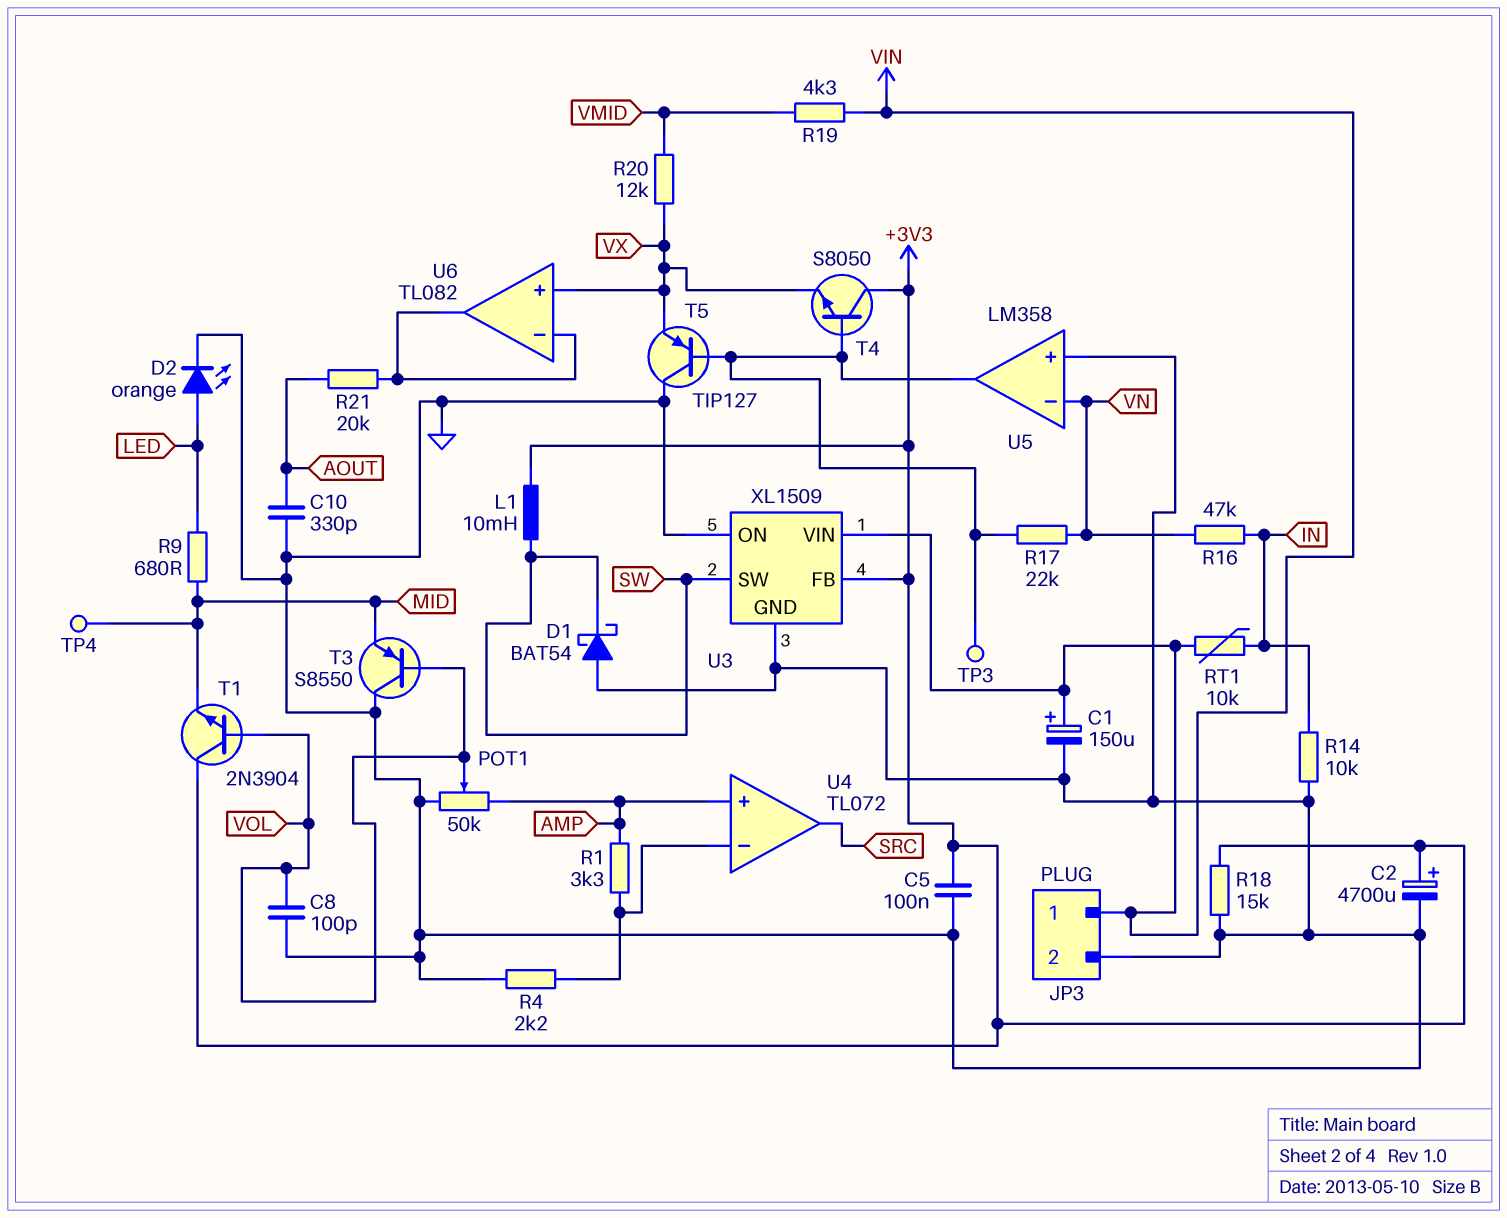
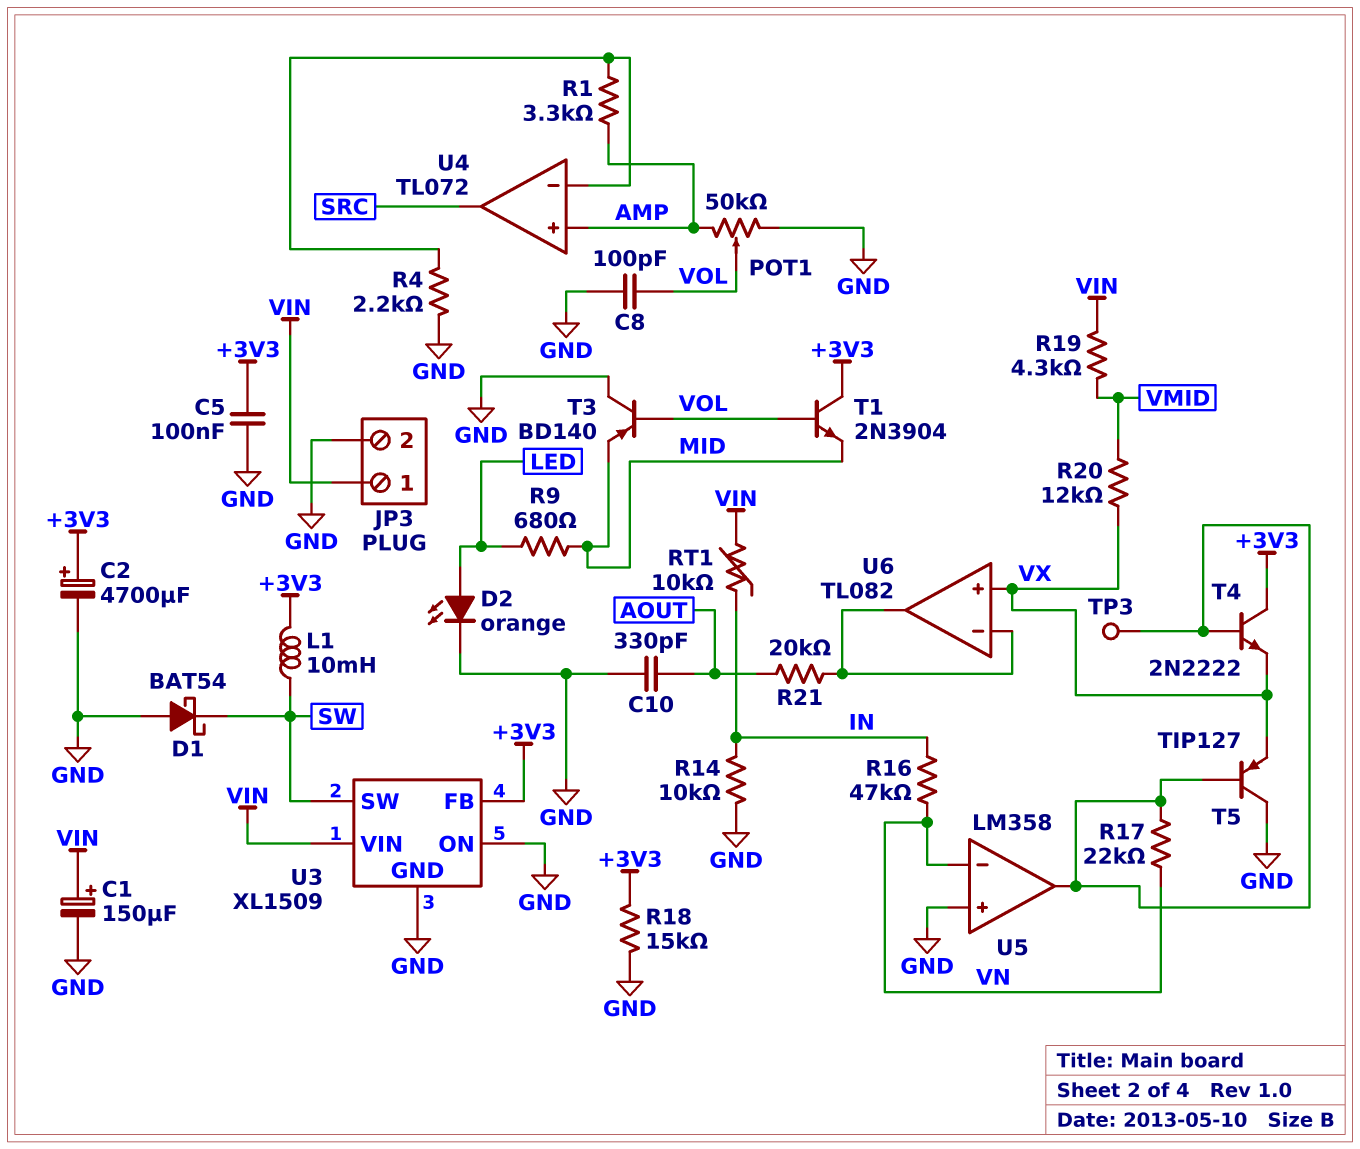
T3: PNP S8550 (B VOL, C GND, E MID) -> PNP BD140 (B VOL, C GND, E MID)
T4: NPN S8050 (B U5/out, C +3V3, E VX) -> NPN 2N2222 (B U5/out, C +3V3, E VX)
TP4: test point (MID) -> none

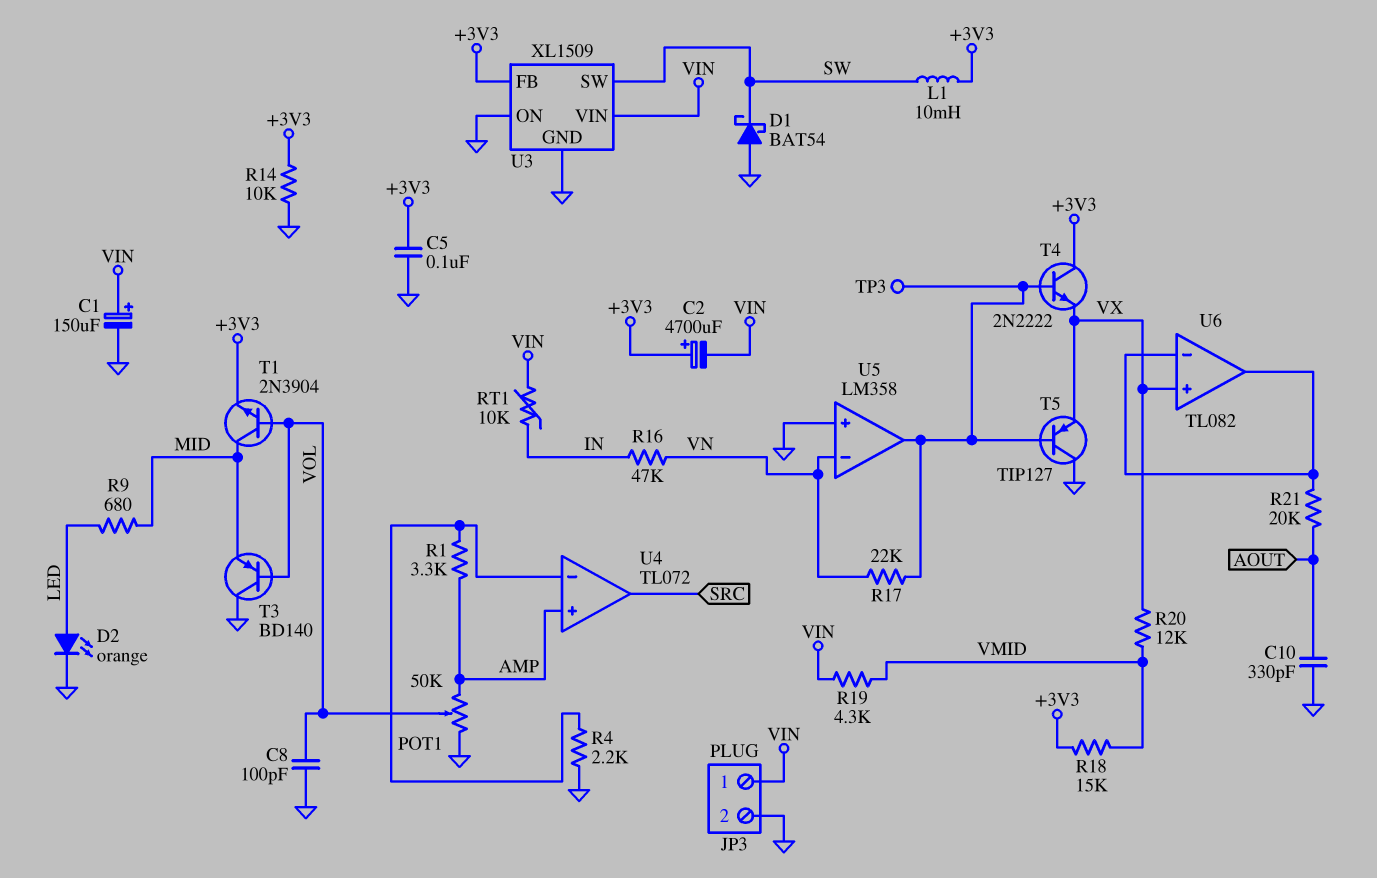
C2: 4700uF (plus +3V3, minus GND) -> 4700uF (plus +3V3, minus VIN)
R14: 10k (GND, IN) -> 10k (+3V3, GND)
R18: 15k (+3V3, GND) -> 15k (+3V3, VMID)
T1: NPN 2N3904 (B VOL, C +3V3, E MID) -> NPN 2N3904 (B VOL, C MID, E +3V3)

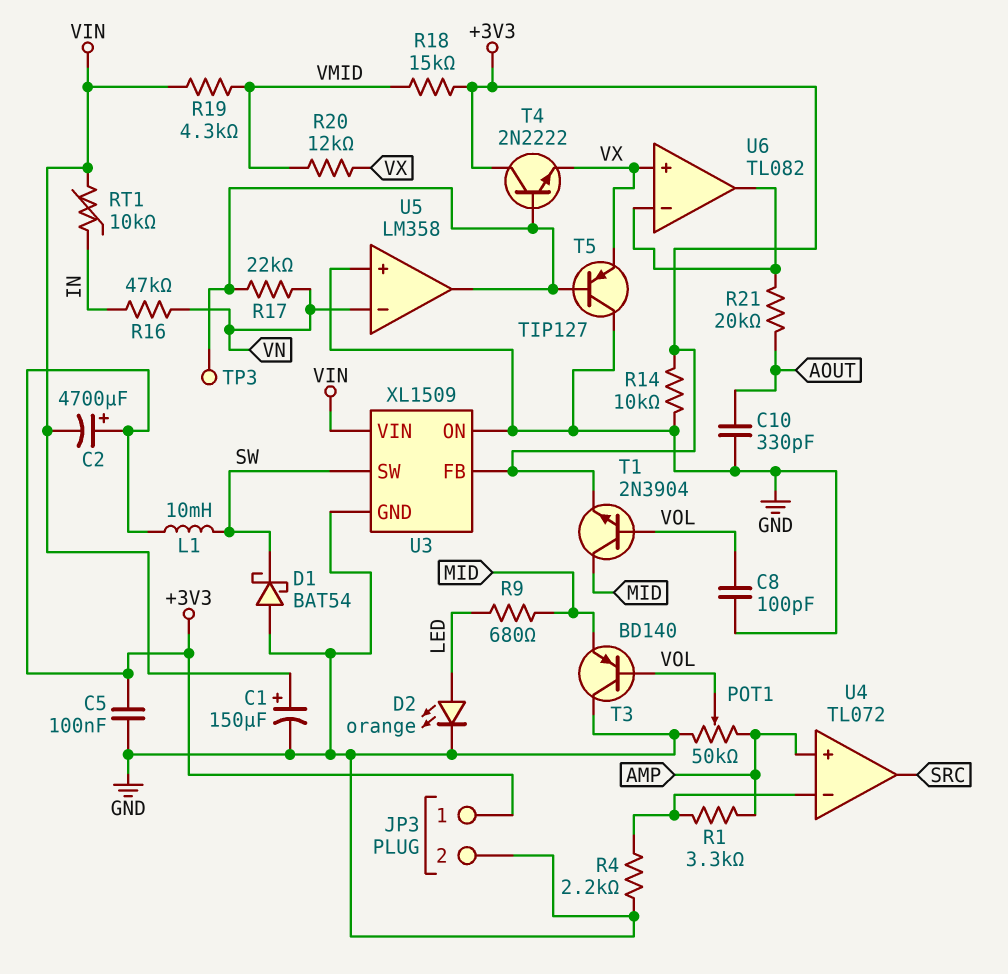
JP3 pin 1: VIN -> +3V3

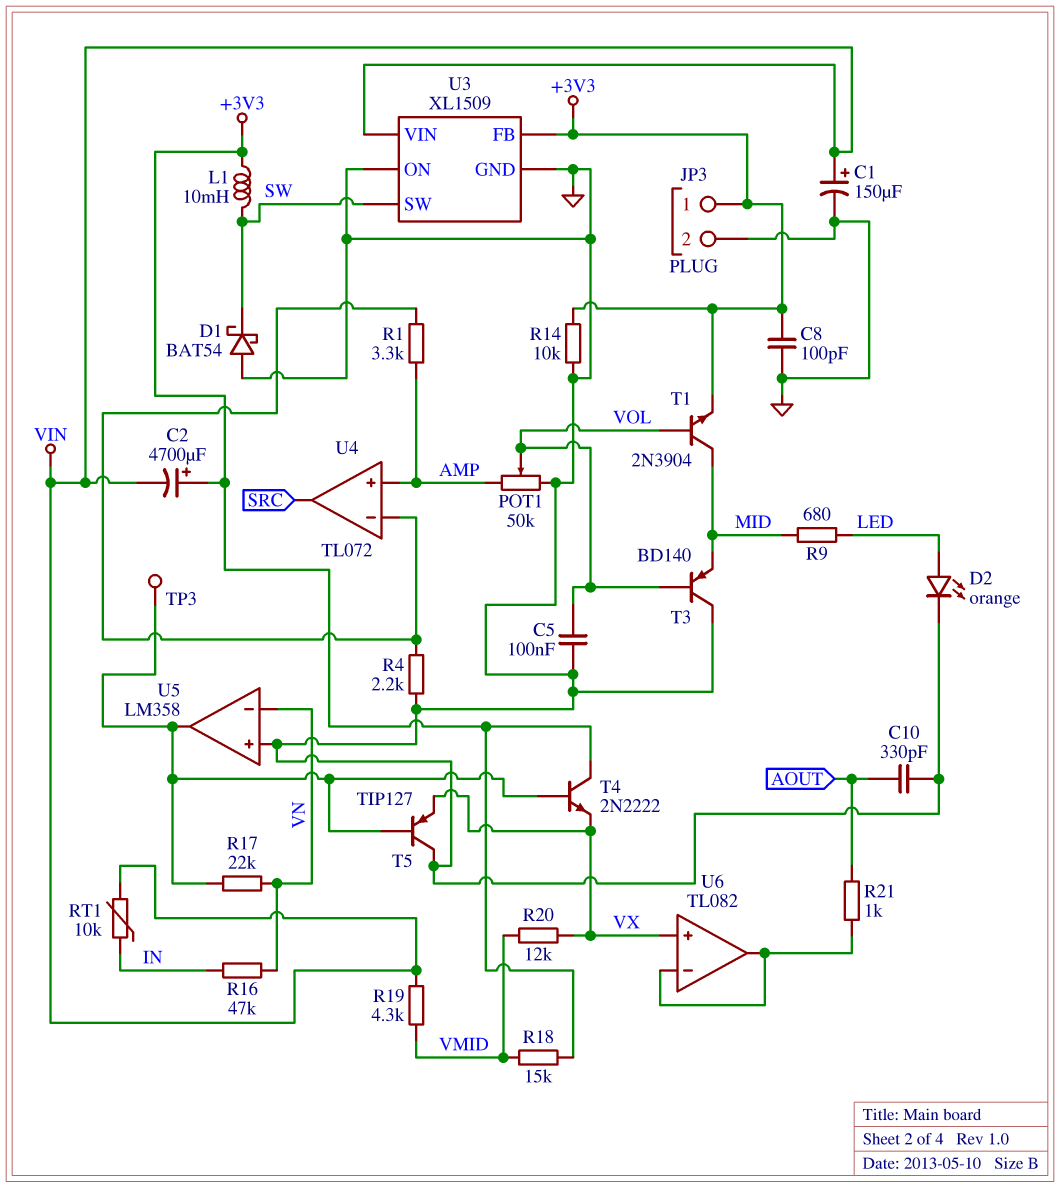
C5: 100nF (+3V3, GND) -> 100nF (GND, VOL)
C8: 100pF (GND, VOL) -> 100pF (+3V3, GND)
R21: 20k (AOUT, U6/in-) -> 1k (AOUT, U6/in-)

